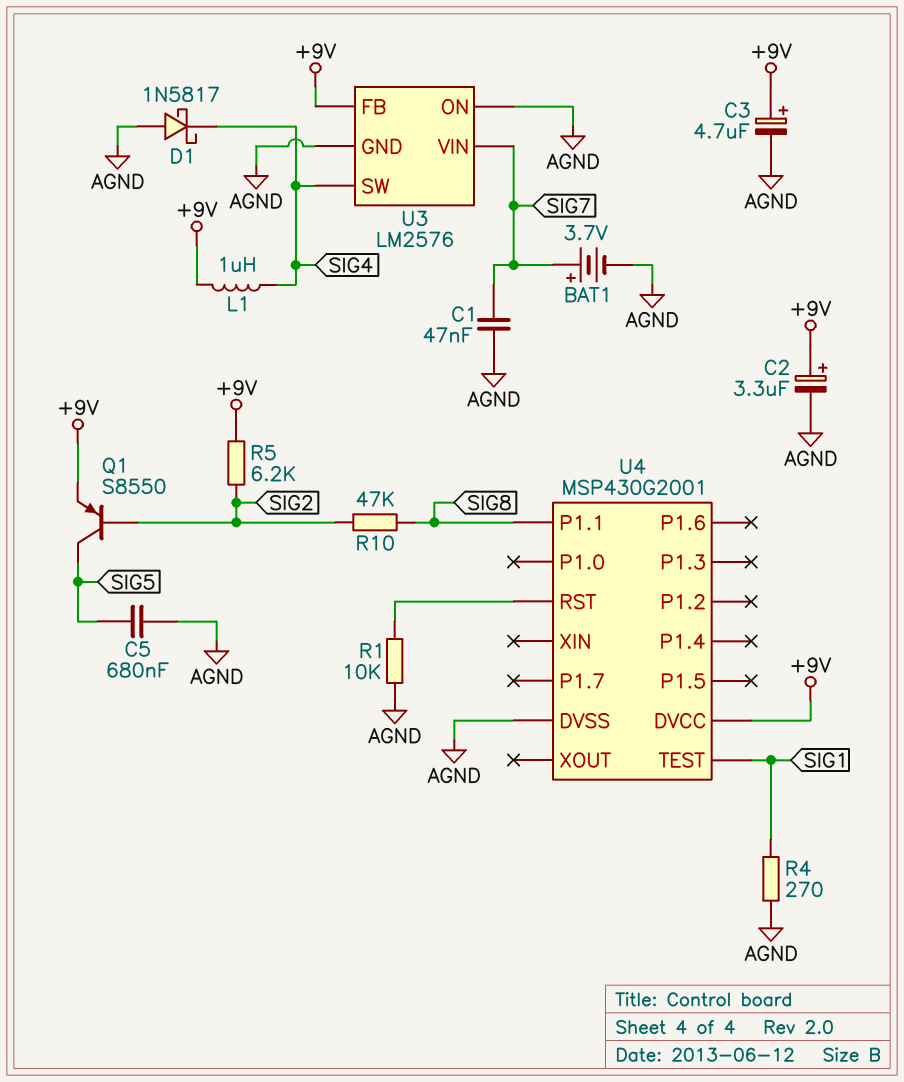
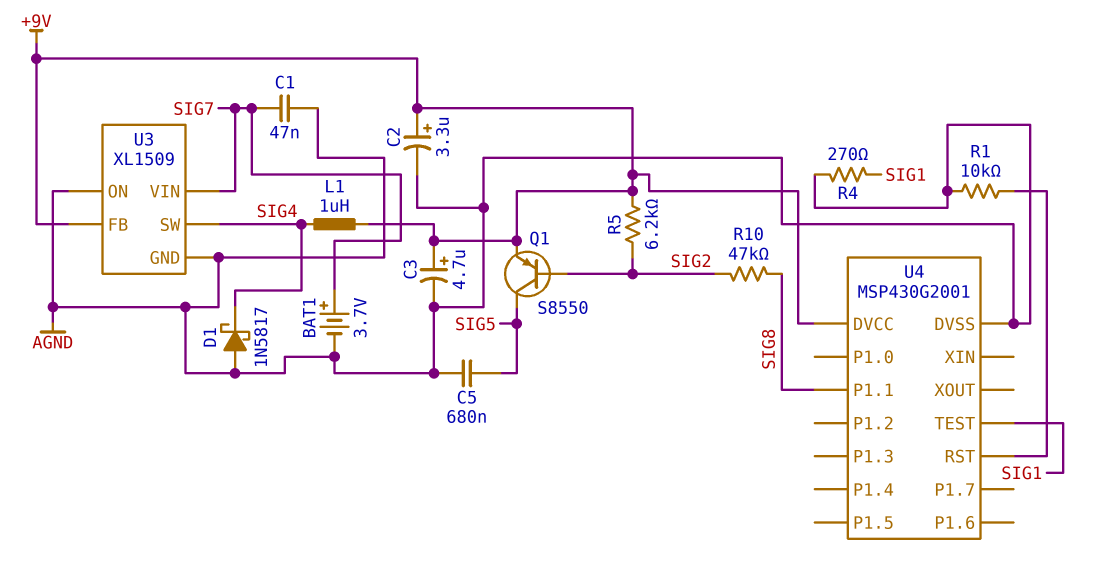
U3: LM2576 -> XL1509

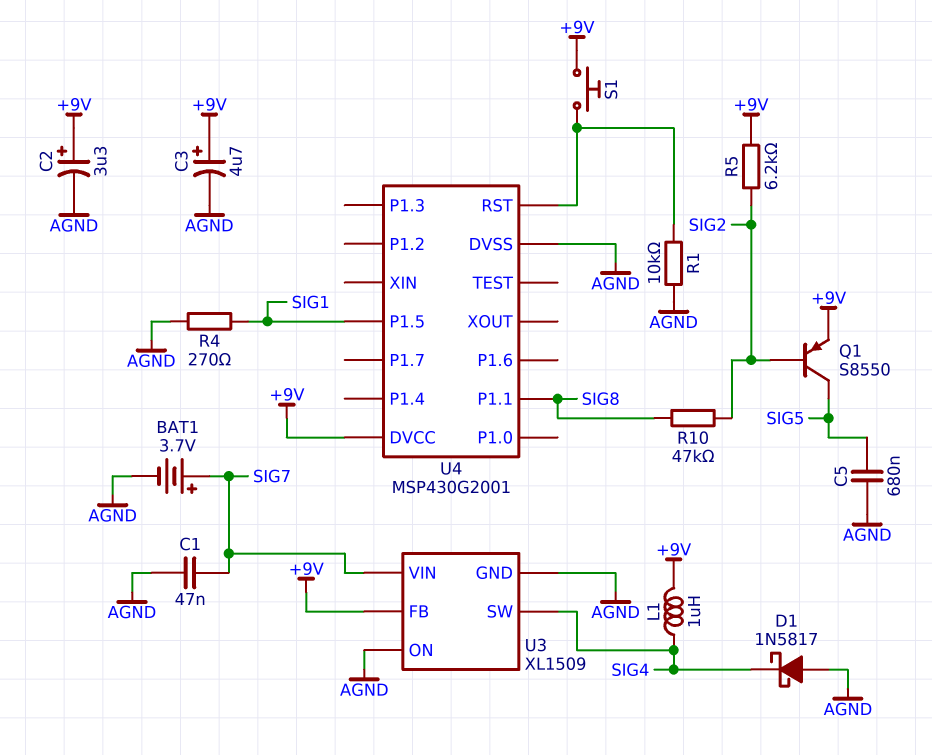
S1: none -> button (+9V, U4/RST)
U4 pin P1.5: none -> SIG1
U4 pin TEST: SIG1 -> none

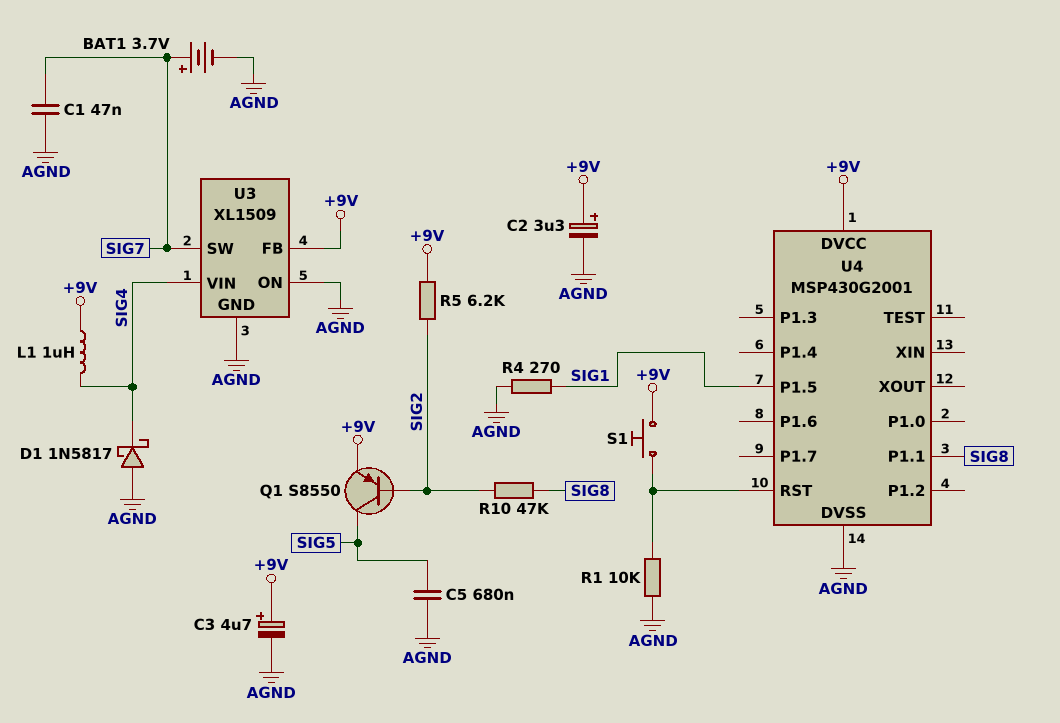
U3 pin SW: SIG4 -> SIG7
U3 pin VIN: SIG7 -> SIG4

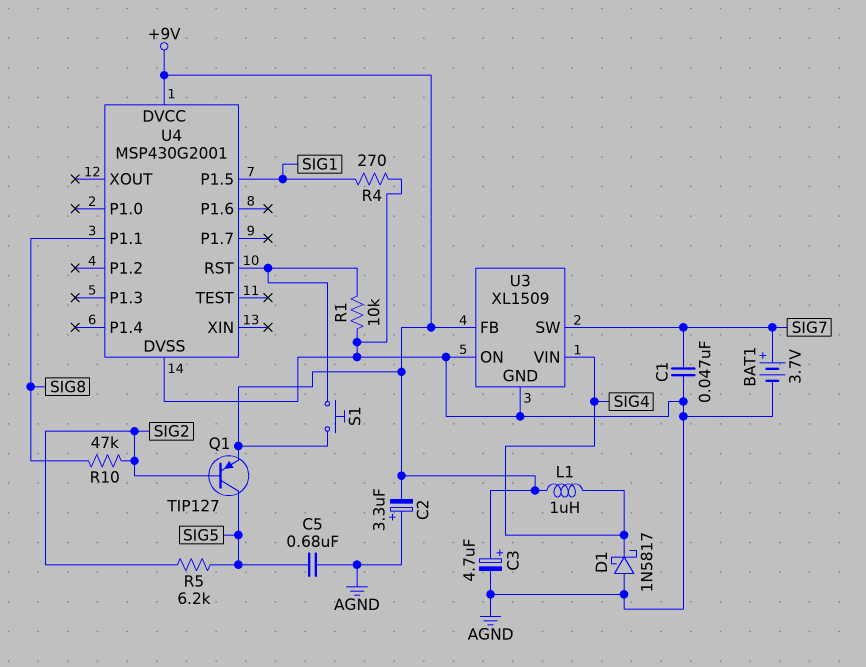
C2: 3.3uF (plus +9V, minus AGND) -> 3.3uF (plus AGND, minus +9V)
Q1: PNP S8550 (B SIG2, C SIG5, E +9V) -> PNP TIP127 (B SIG2, C SIG5, E +9V)
R5: 6.2k (+9V, SIG2) -> 6.2k (SIG2, SIG5)

